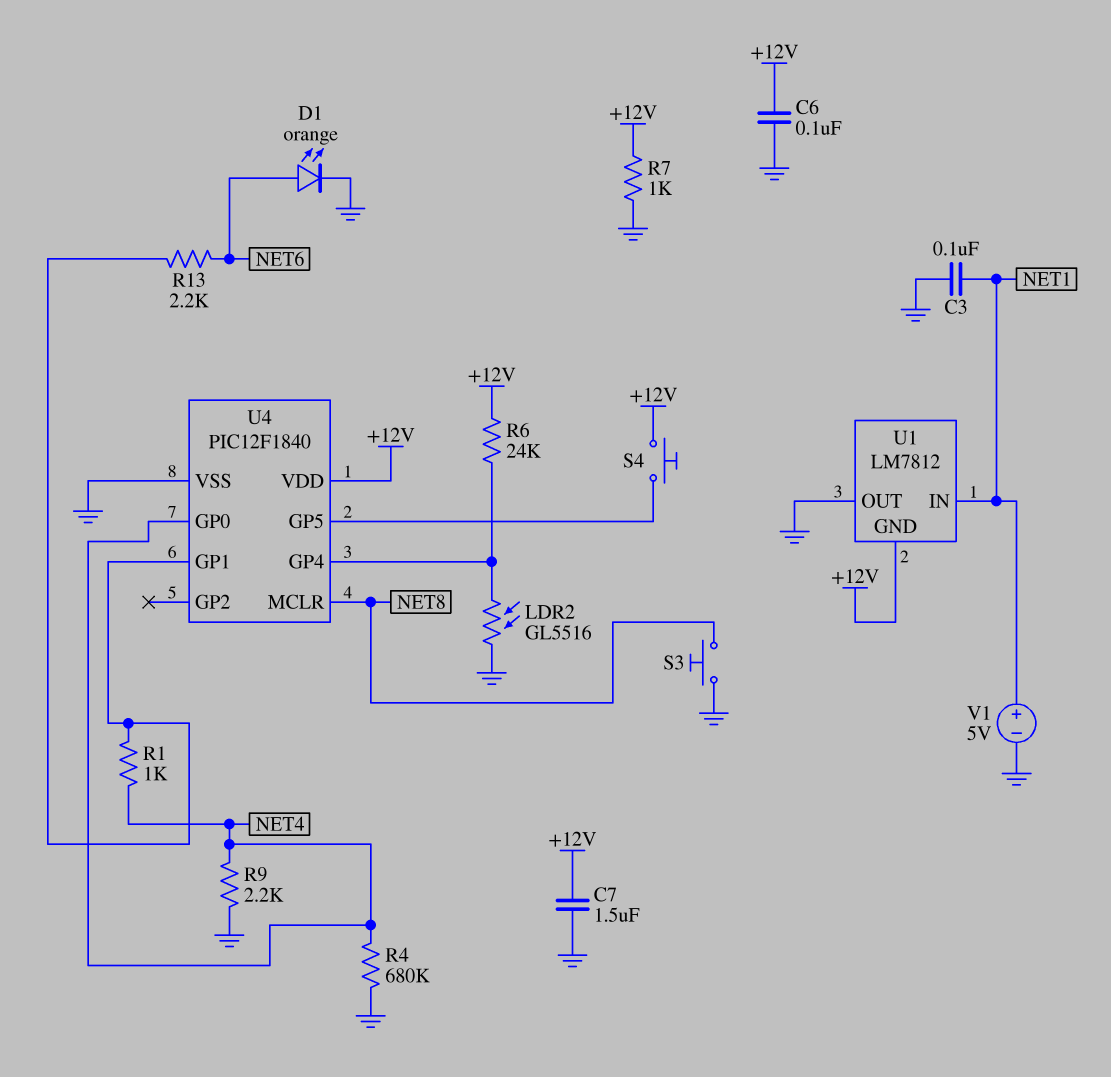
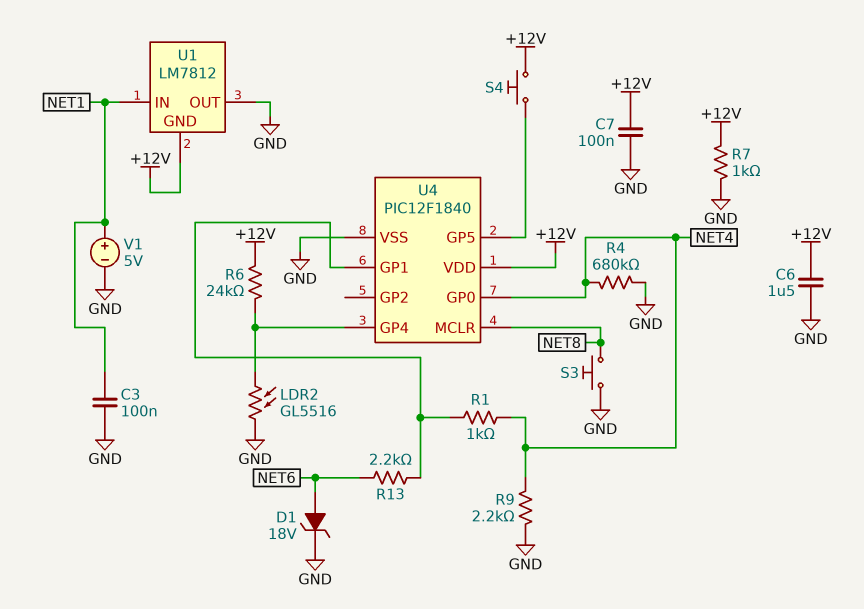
C6: 100nF (+12V, GND) -> 1.5uF (+12V, GND)
C7: 1.5uF (+12V, GND) -> 100nF (+12V, GND)
D1: LED orange (A NET6, K GND) -> zener 18V (A NET6, K GND)

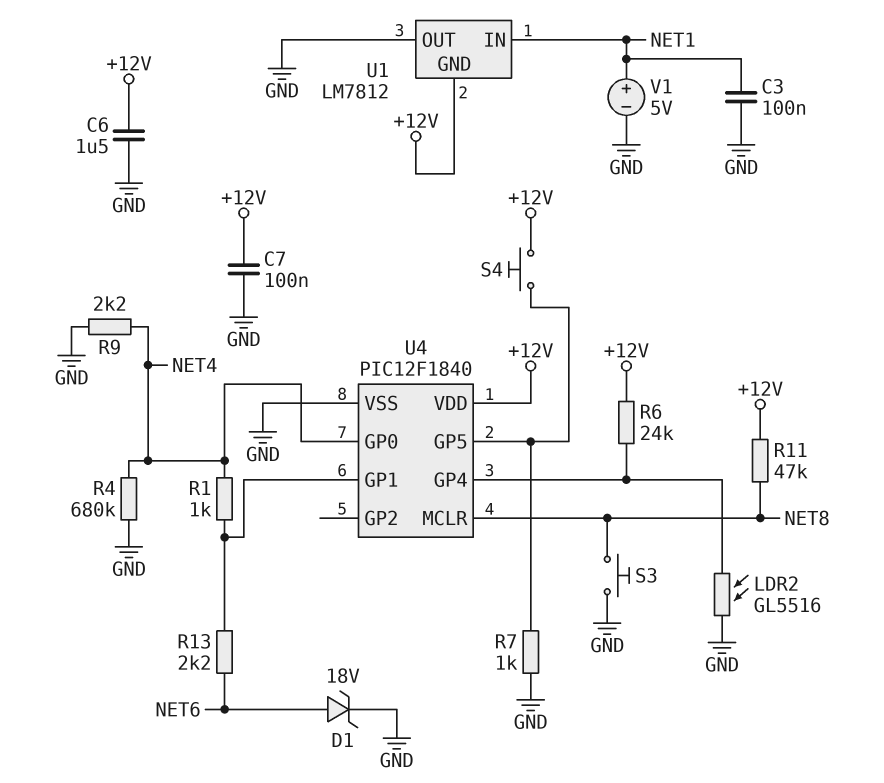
R7: 1k (+12V, GND) -> 1k (GND, U4/GP5)
R11: none -> 47k (+12V, NET8)

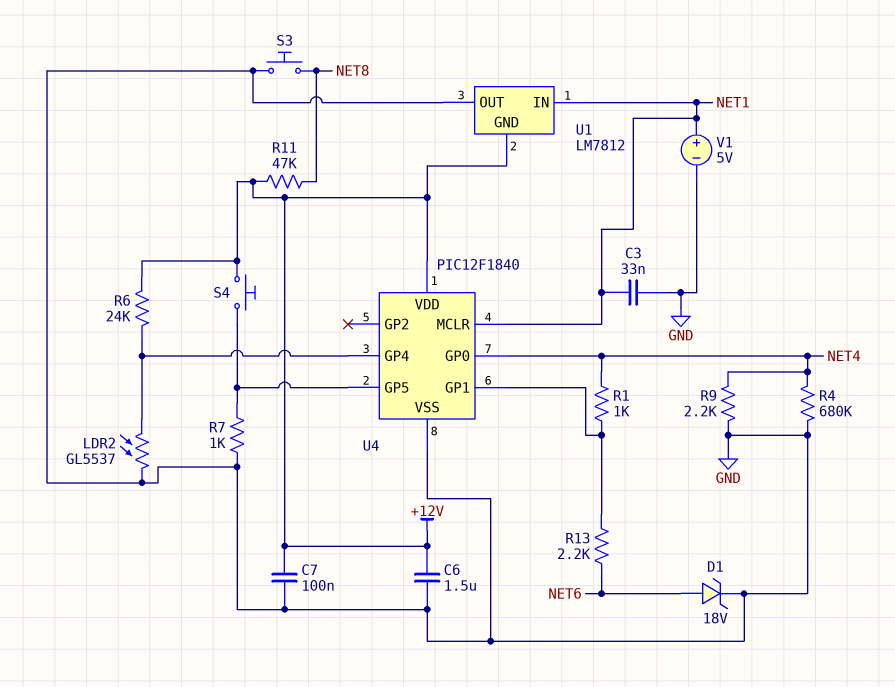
C3: 100nF (GND, NET1) -> 33nF (GND, NET1)
LDR2: GL5516 (GND, U4/GP4) -> GL5537 (GND, U4/GP4)
U4 pin MCLR: NET8 -> NET1

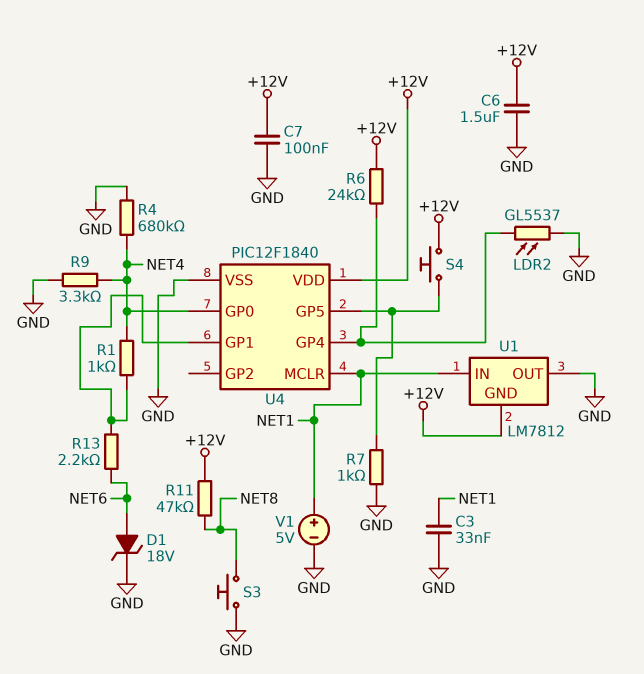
R9: 2.2k (GND, NET4) -> 3.3k (GND, NET4)

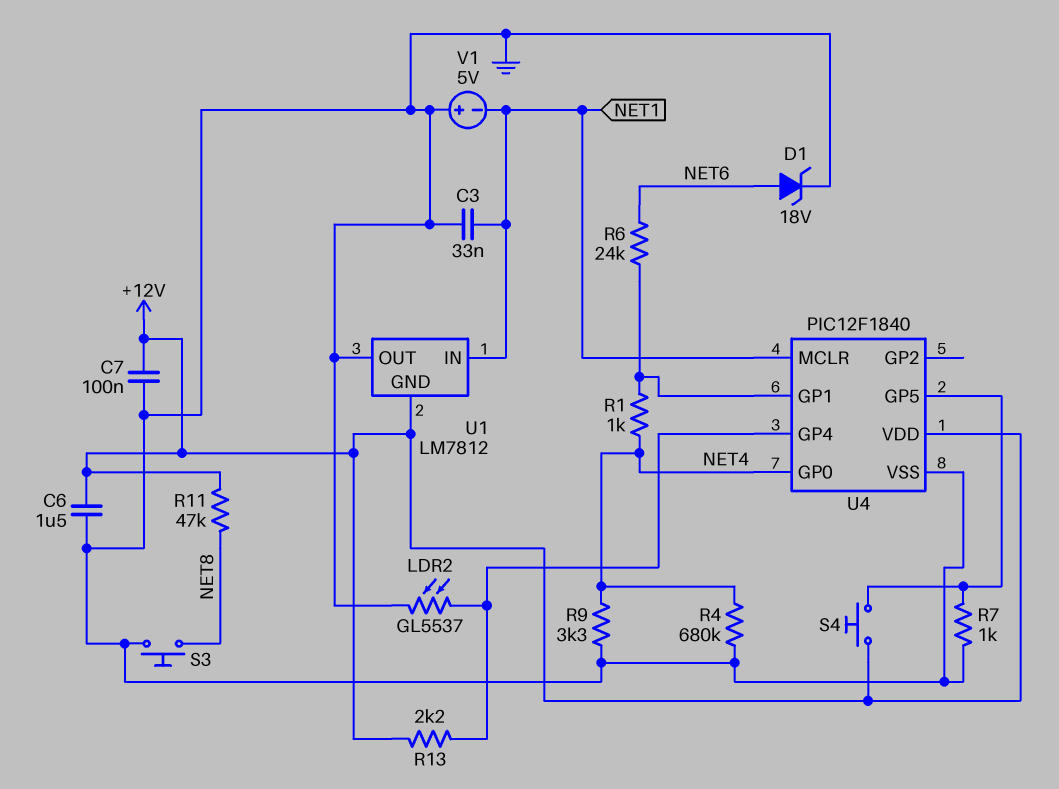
R6: 24k (+12V, U4/GP4) -> 24k (NET6, U4/GP1)
R13: 2.2k (NET6, U4/GP1) -> 2.2k (+12V, U4/GP4)
V1: 5V (plus NET1, minus GND) -> 5V (plus GND, minus NET1)

